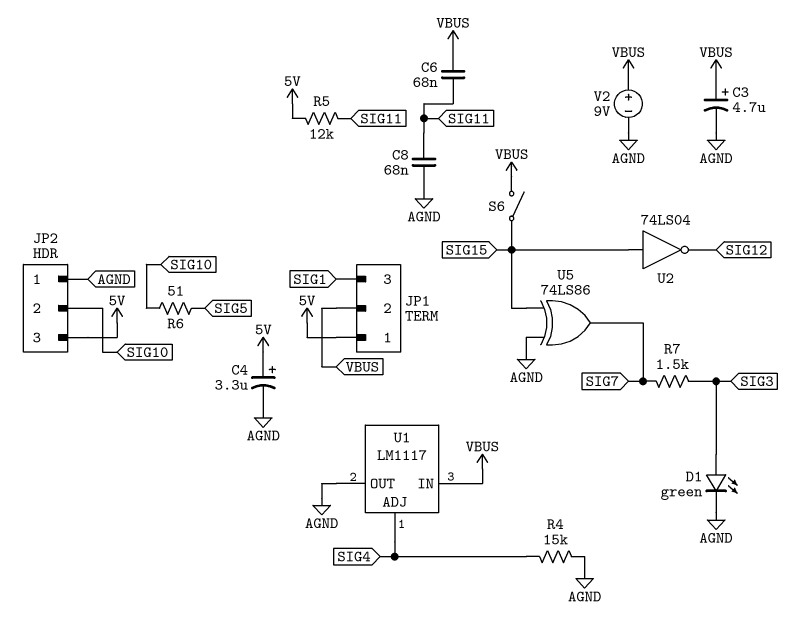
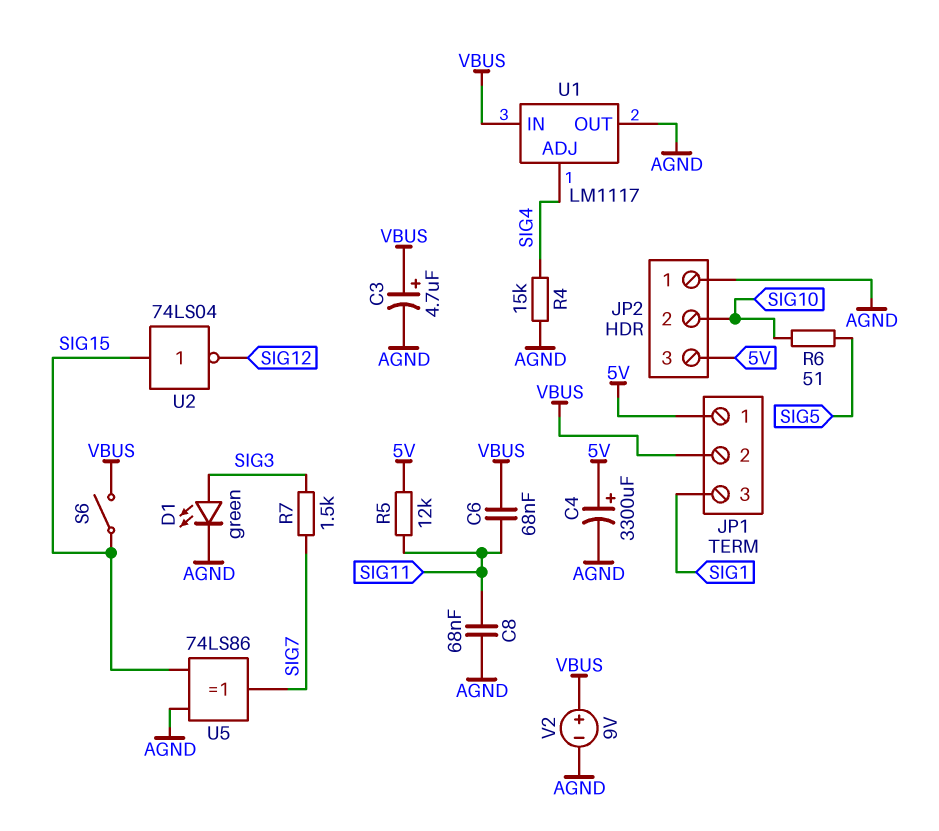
C4: 3.3uF (plus 5V, minus AGND) -> 3300uF (plus 5V, minus AGND)

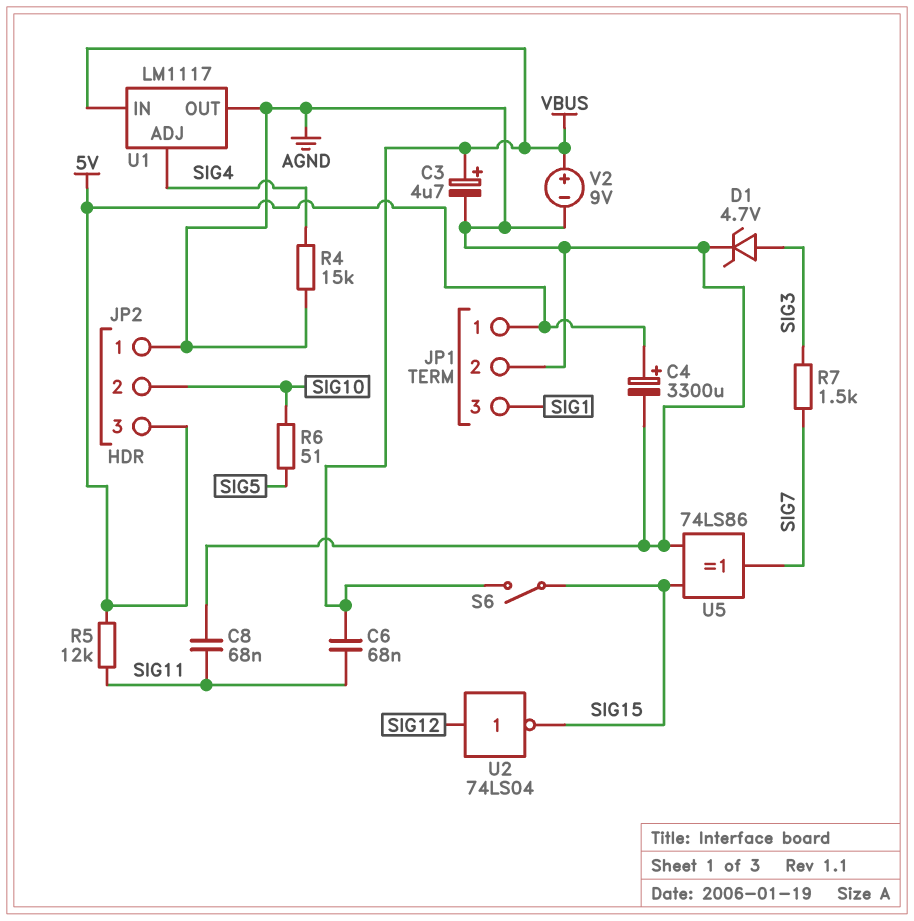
D1: LED green (A SIG3, K AGND) -> zener 4.7V (A SIG3, K AGND)
JP1 pin 2: VBUS -> AGND
U2: NOT 74LS04 (in SIG15, out SIG12) -> NOT 74LS04 (in SIG12, out SIG15)

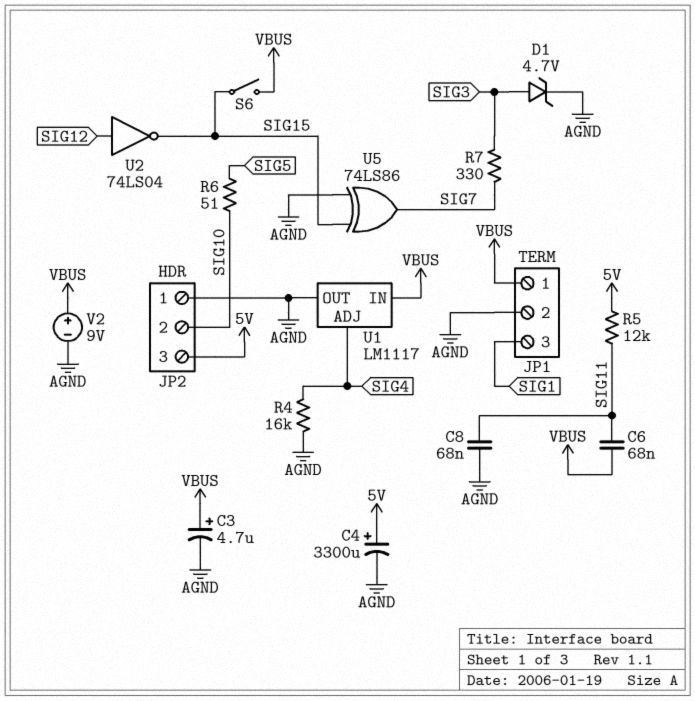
JP1 pin 1: 5V -> VBUS
R4: 15k (AGND, SIG4) -> 16k (AGND, SIG4)
R7: 1.5k (SIG3, SIG7) -> 330 (SIG3, SIG7)

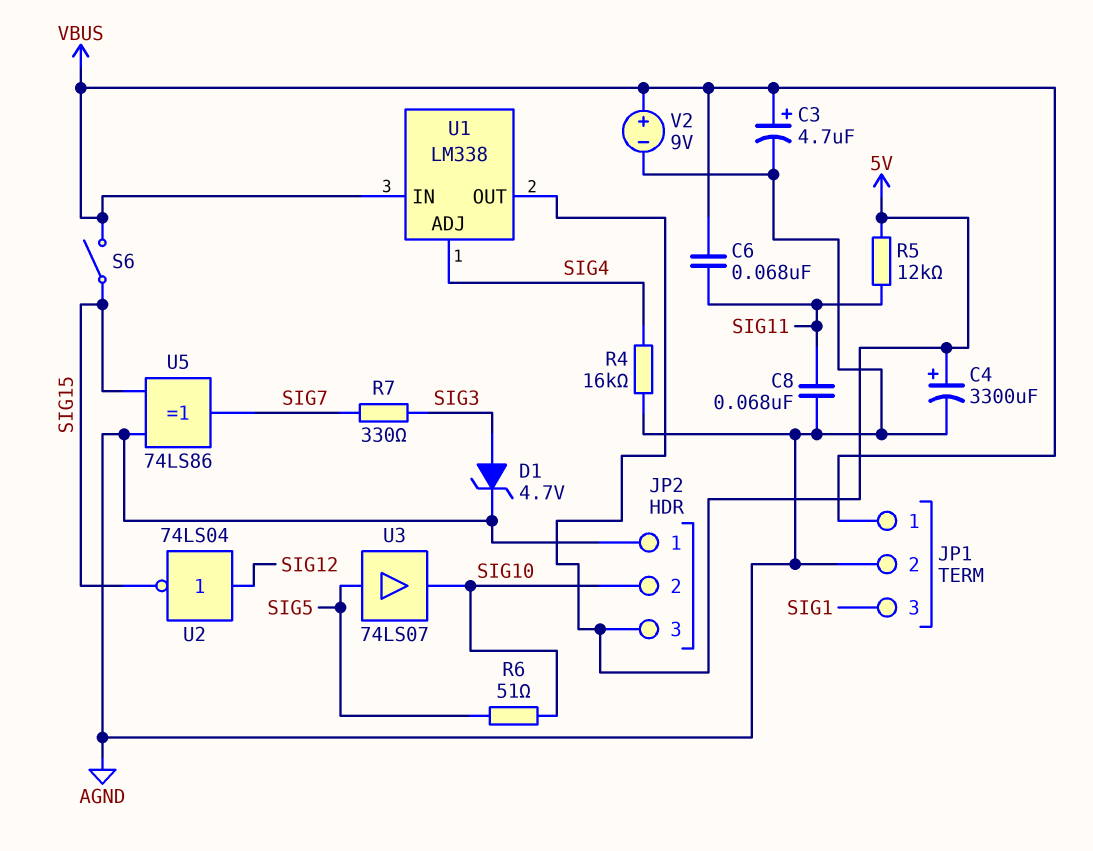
U1: LM1117 -> LM338
U1 pin OUT: AGND -> 5V
U3: none -> buffer 74LS07 (in SIG5, out SIG10)

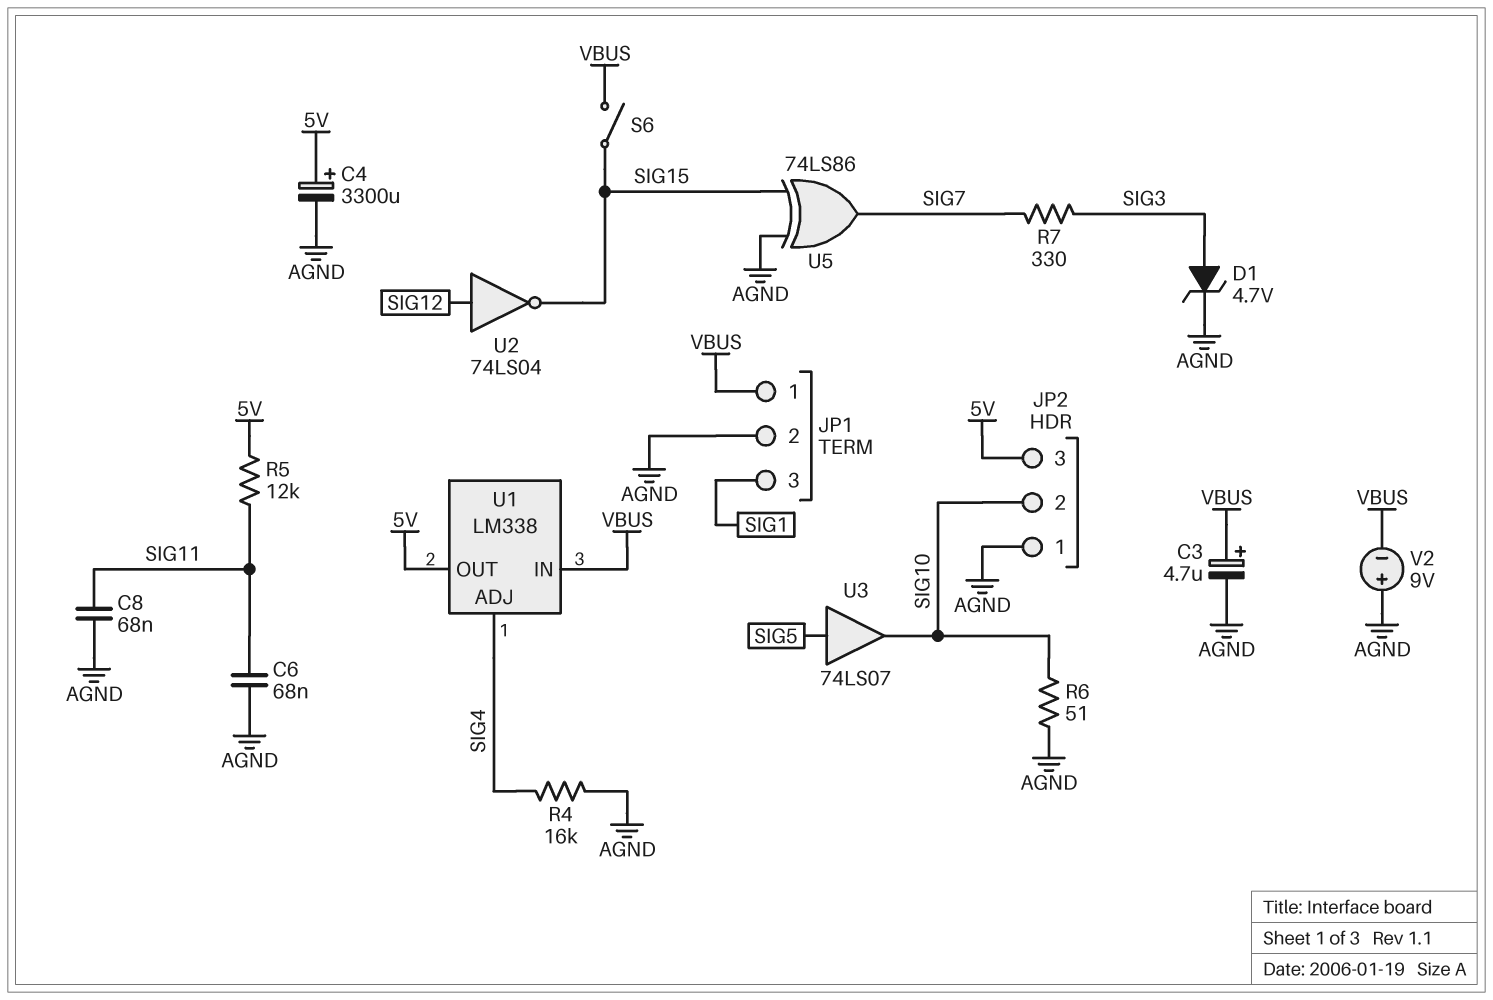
C6: 68nF (SIG11, VBUS) -> 68nF (AGND, SIG11)
R6: 51 (SIG5, SIG10) -> 51 (AGND, SIG10)
V2: 9V (plus VBUS, minus AGND) -> 9V (plus AGND, minus VBUS)

